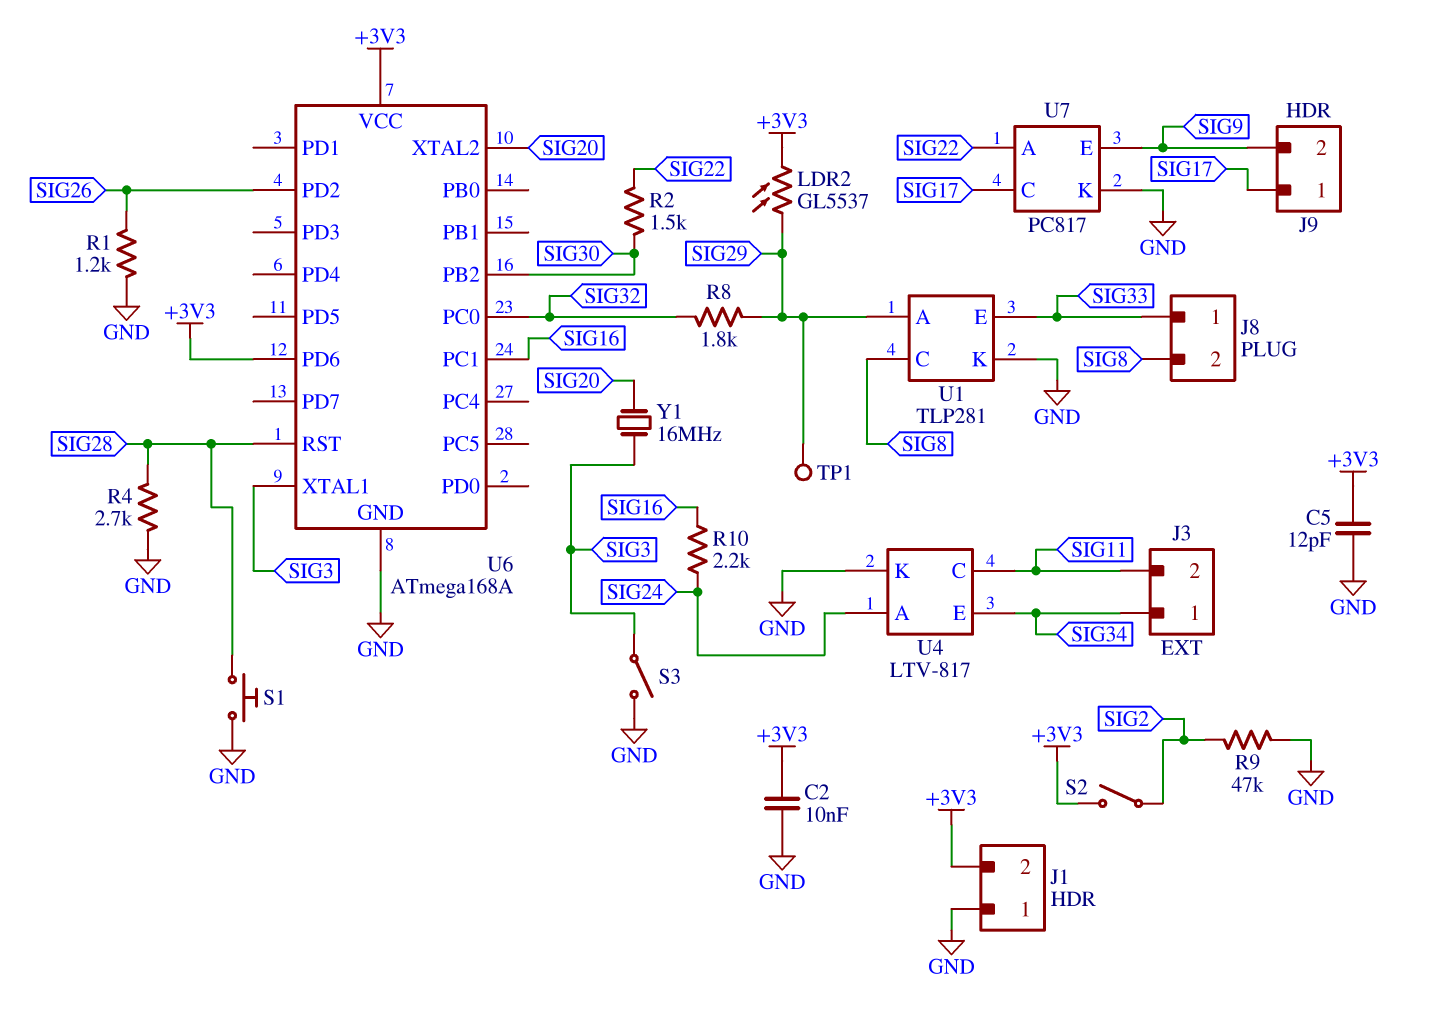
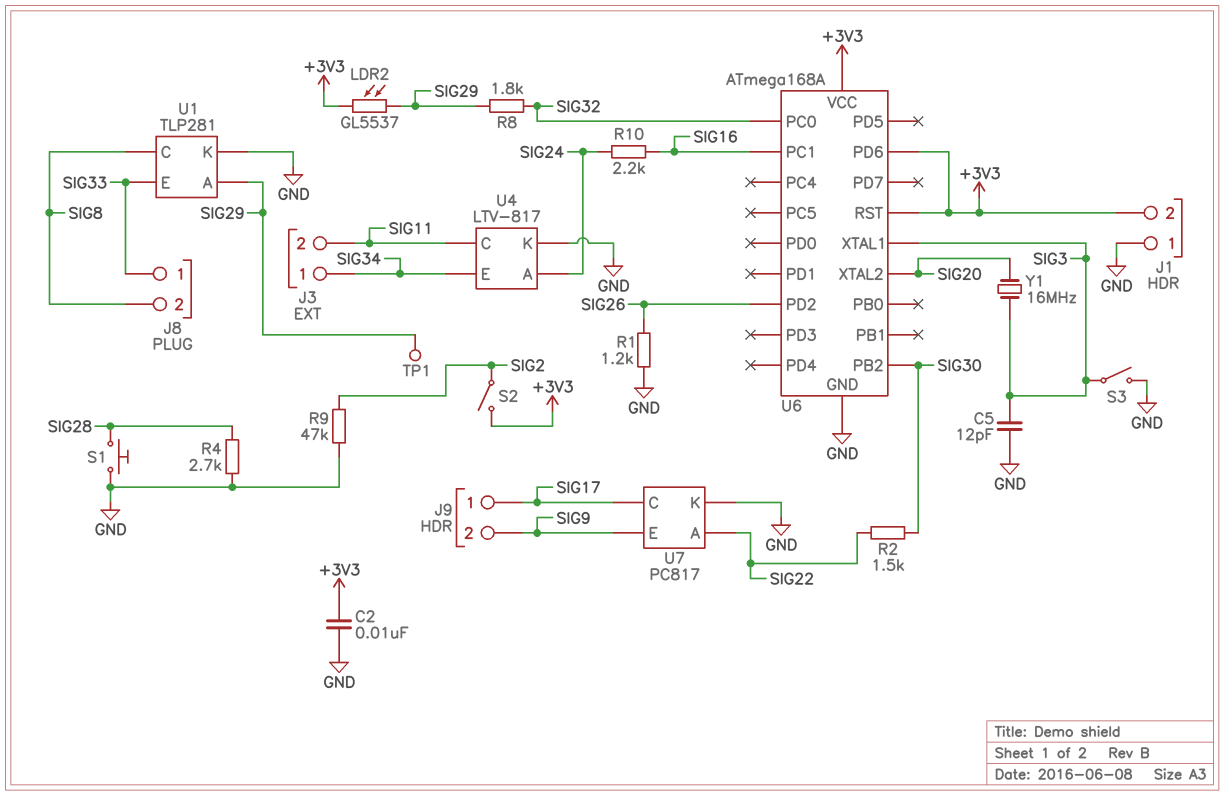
C5: 12pF (+3V3, GND) -> 12pF (GND, SIG3)
U6 pin RST: SIG28 -> +3V3

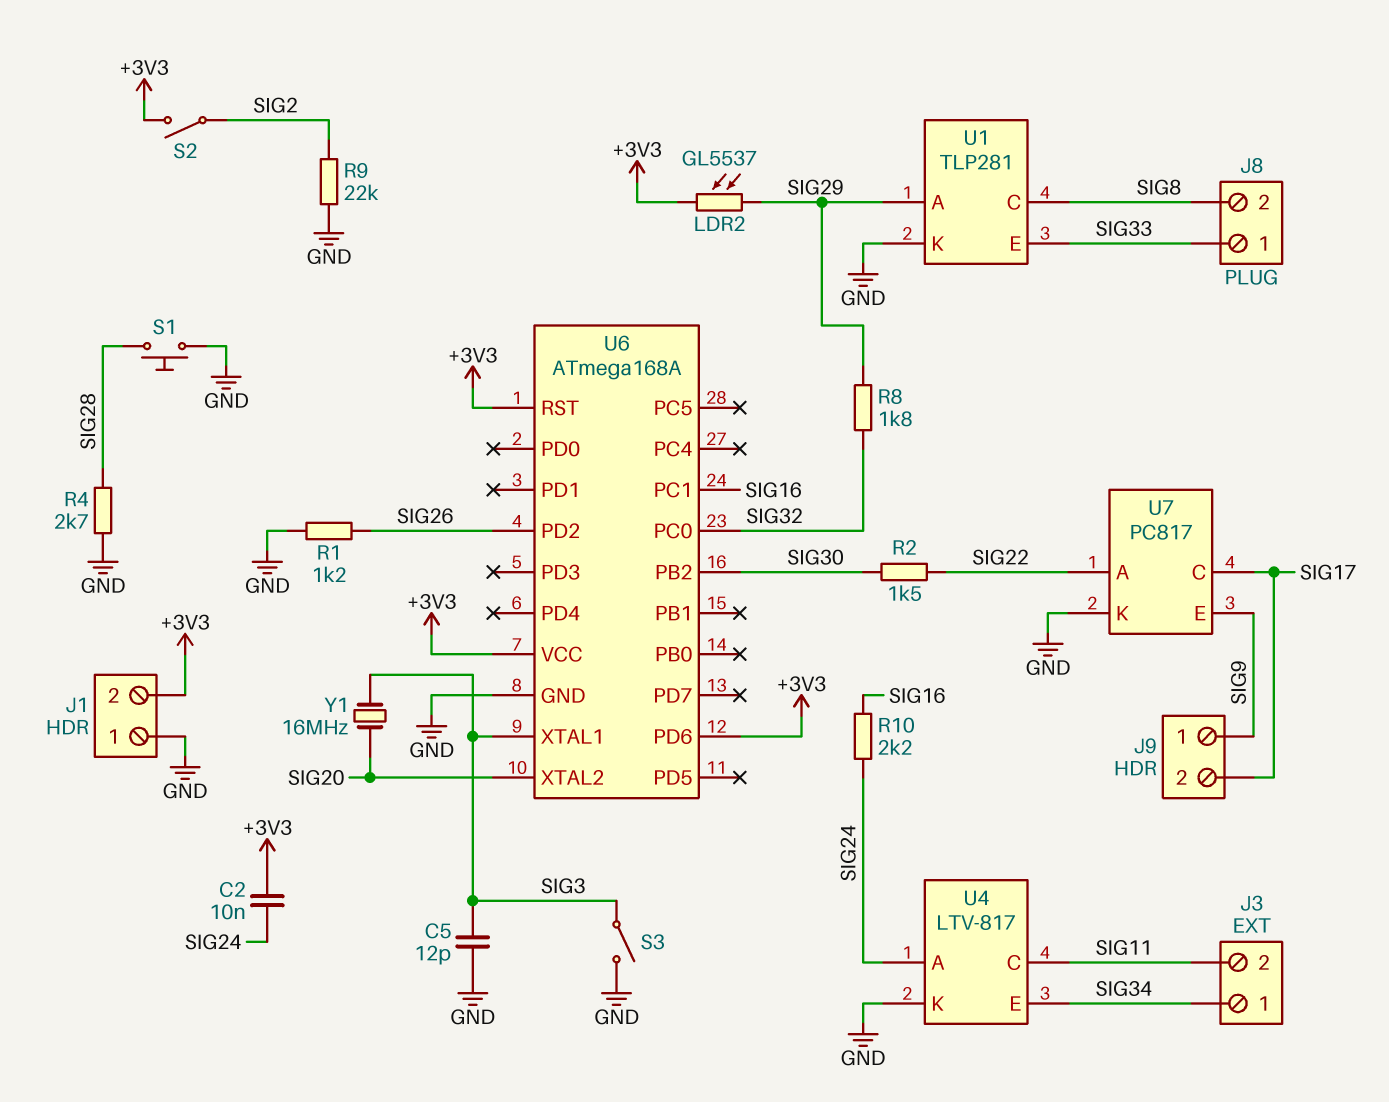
C2: 10nF (+3V3, GND) -> 10nF (+3V3, SIG24)
J9 pin 1: SIG17 -> SIG9
J9 pin 2: SIG9 -> SIG17
R9: 47k (GND, SIG2) -> 22k (GND, SIG2)
TP1: test point (SIG29) -> none

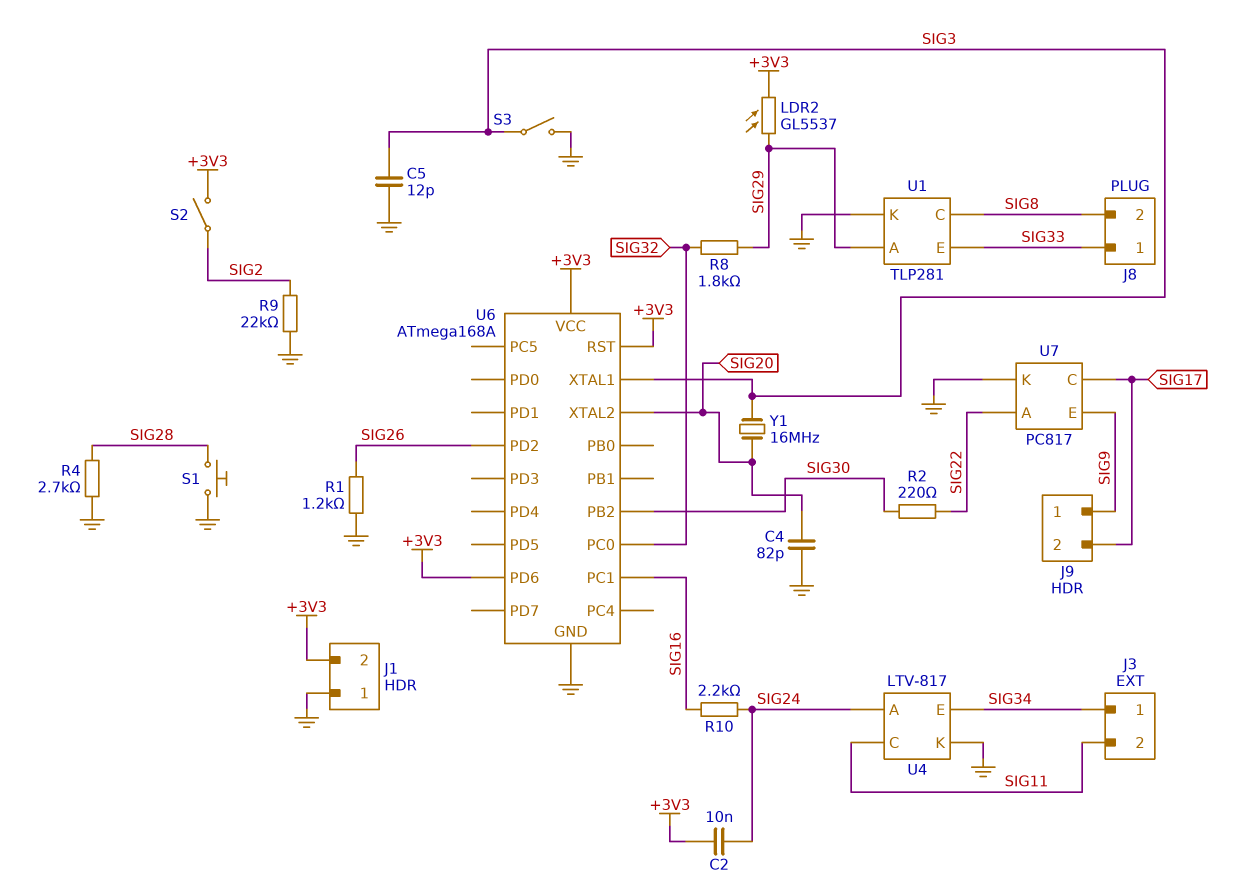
C4: none -> 82pF (GND, SIG20)
R2: 1.5k (SIG22, SIG30) -> 220 (SIG22, SIG30)

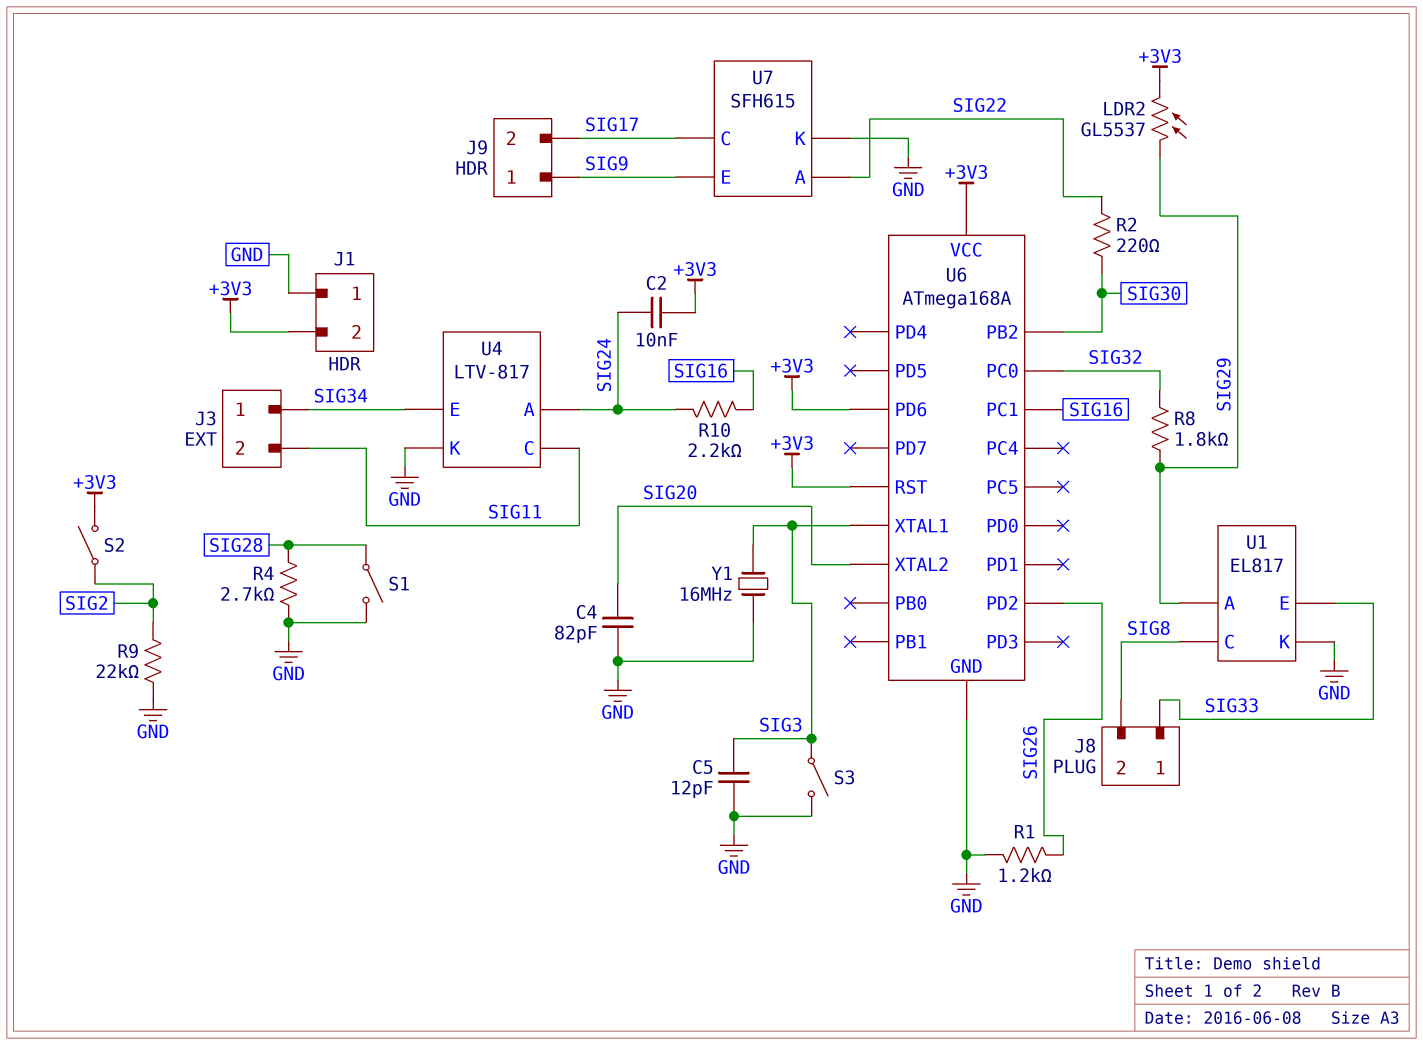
S1: button (GND, SIG28) -> switch (GND, SIG28)
U1: TLP281 -> EL817
U7: PC817 -> SFH615
Y1: 16MHz (SIG3, SIG20) -> 16MHz (GND, SIG3)

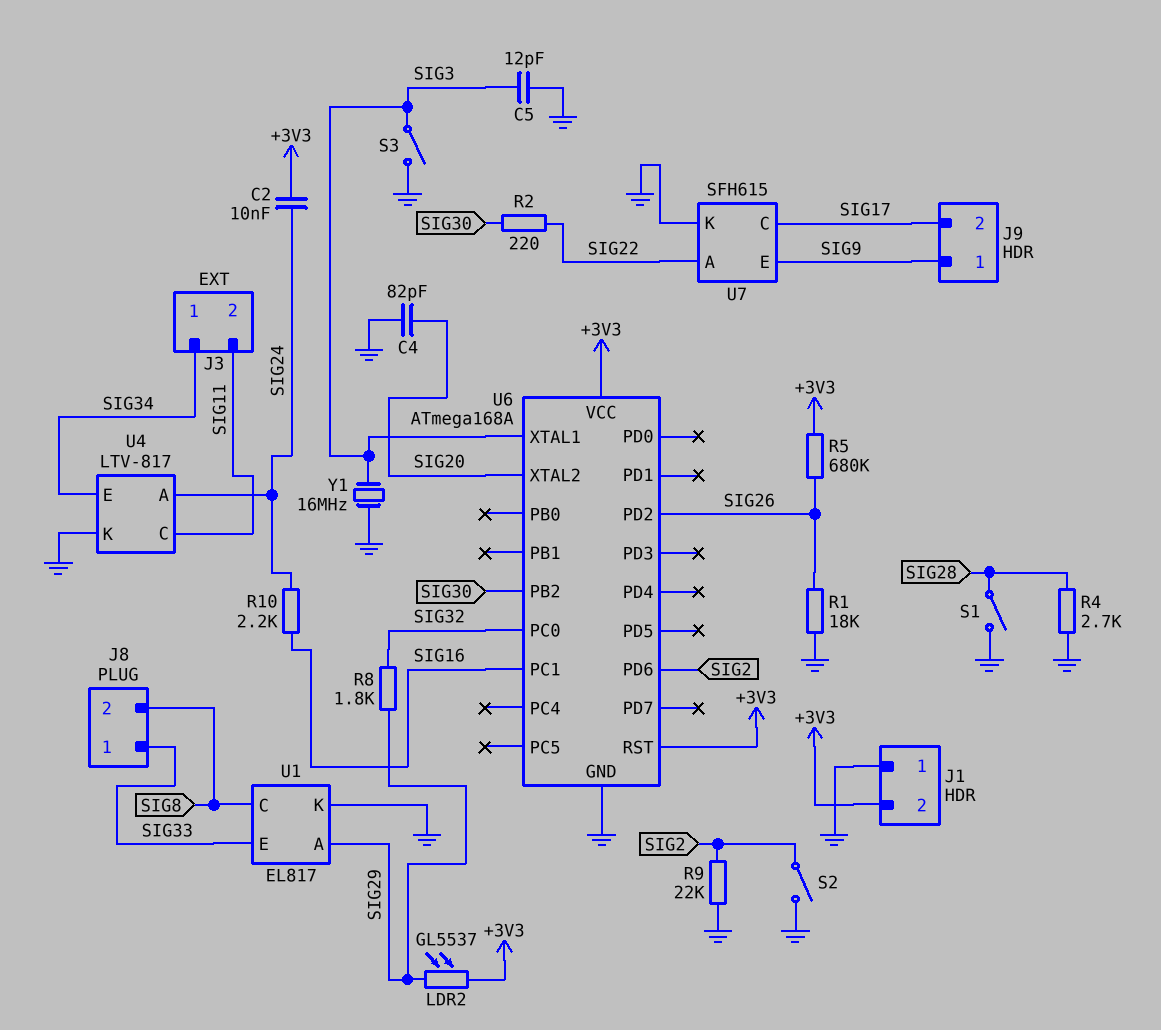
R1: 1.2k (GND, SIG26) -> 18k (GND, SIG26)
R5: none -> 680k (+3V3, SIG26)
S2: switch (+3V3, SIG2) -> switch (GND, SIG2)
U6 pin PD6: +3V3 -> SIG2

